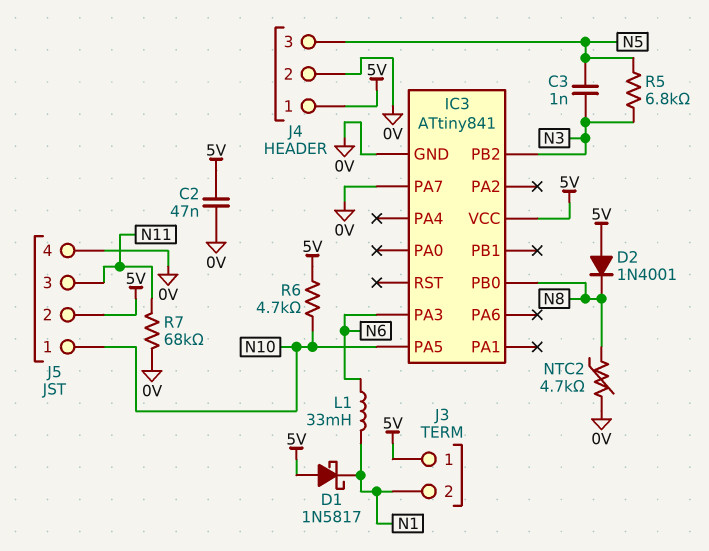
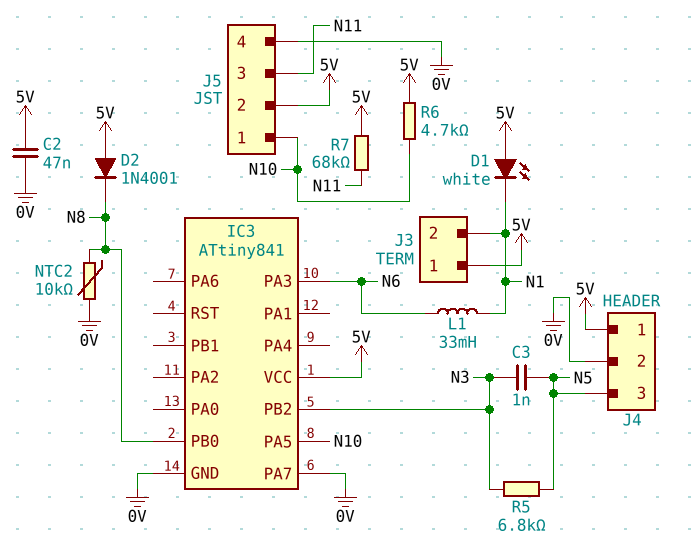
D1: schottky 1N5817 (A 5V, K N1) -> LED white (A 5V, K N1)
NTC2: 4.7k (0V, N8) -> 10k (0V, N8)
R7: 68k (0V, N11) -> 68k (5V, N11)

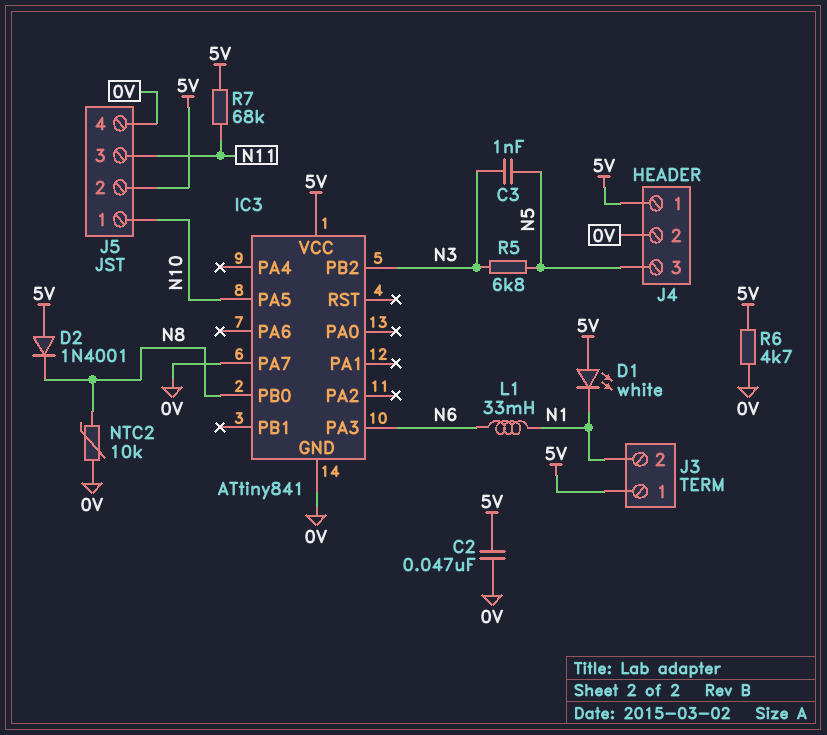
R6: 4.7k (5V, N10) -> 4.7k (0V, 5V)

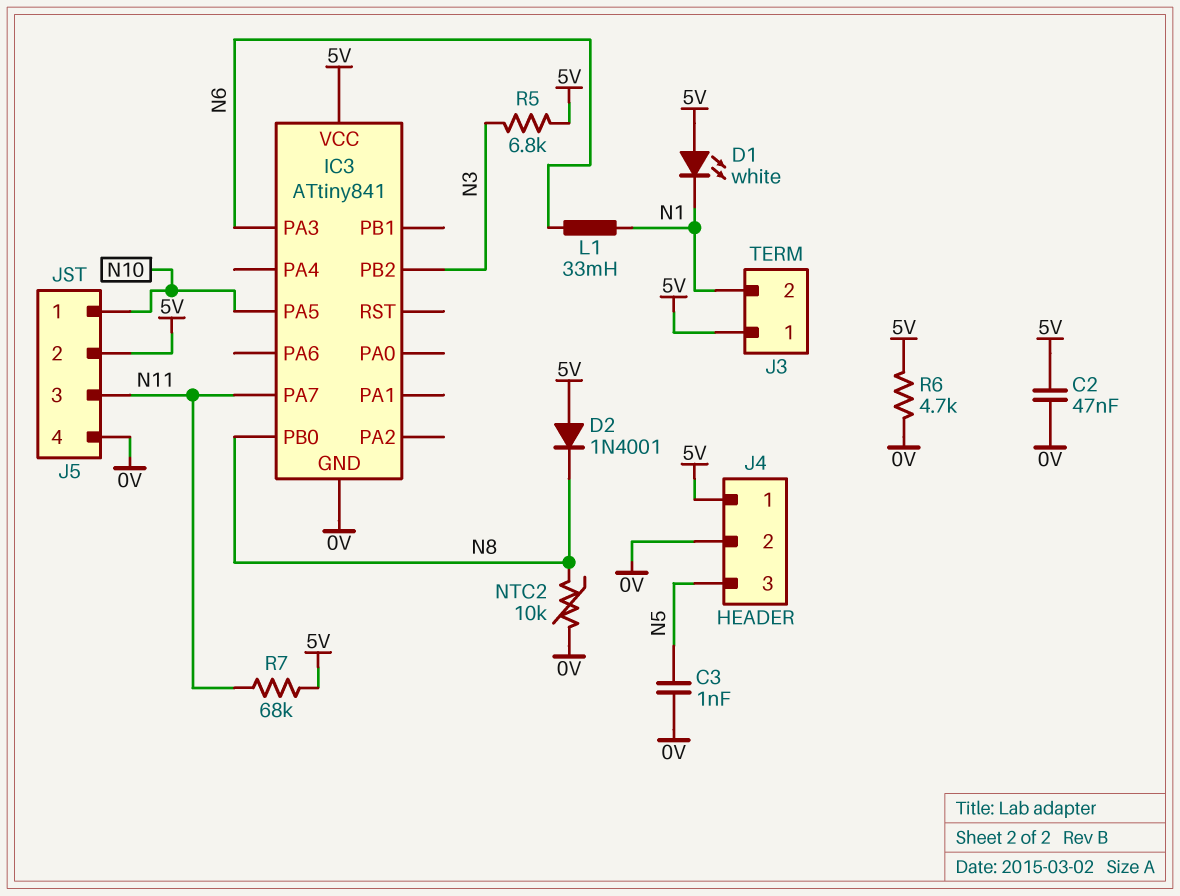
C3: 1nF (N3, N5) -> 1nF (0V, N5)
IC3 pin PA7: 0V -> N11
R5: 6.8k (N3, N5) -> 6.8k (5V, N3)

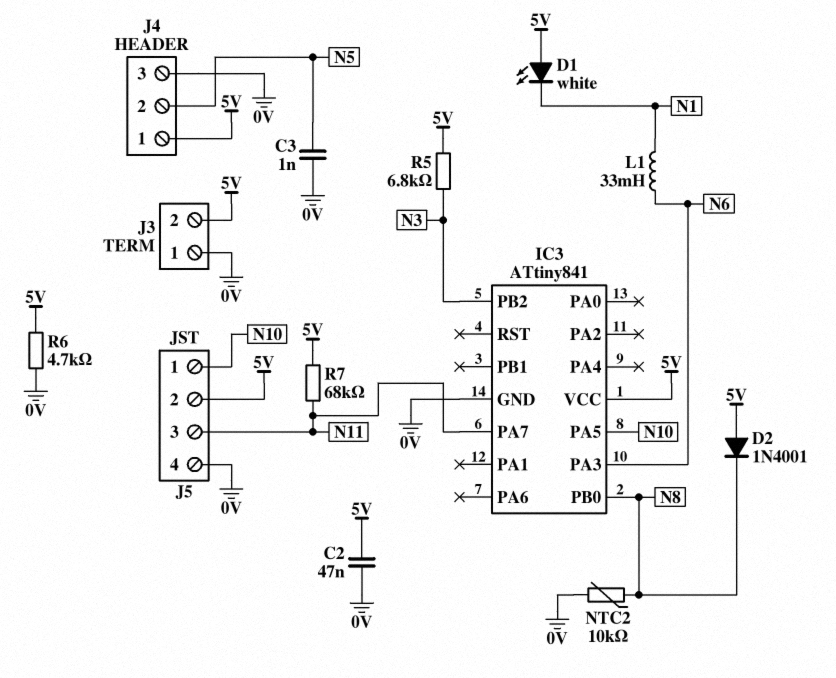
J3 pin 1: 5V -> 0V
J3 pin 2: N1 -> 5V
J4 pin 2: 0V -> N5
J4 pin 3: N5 -> 0V

